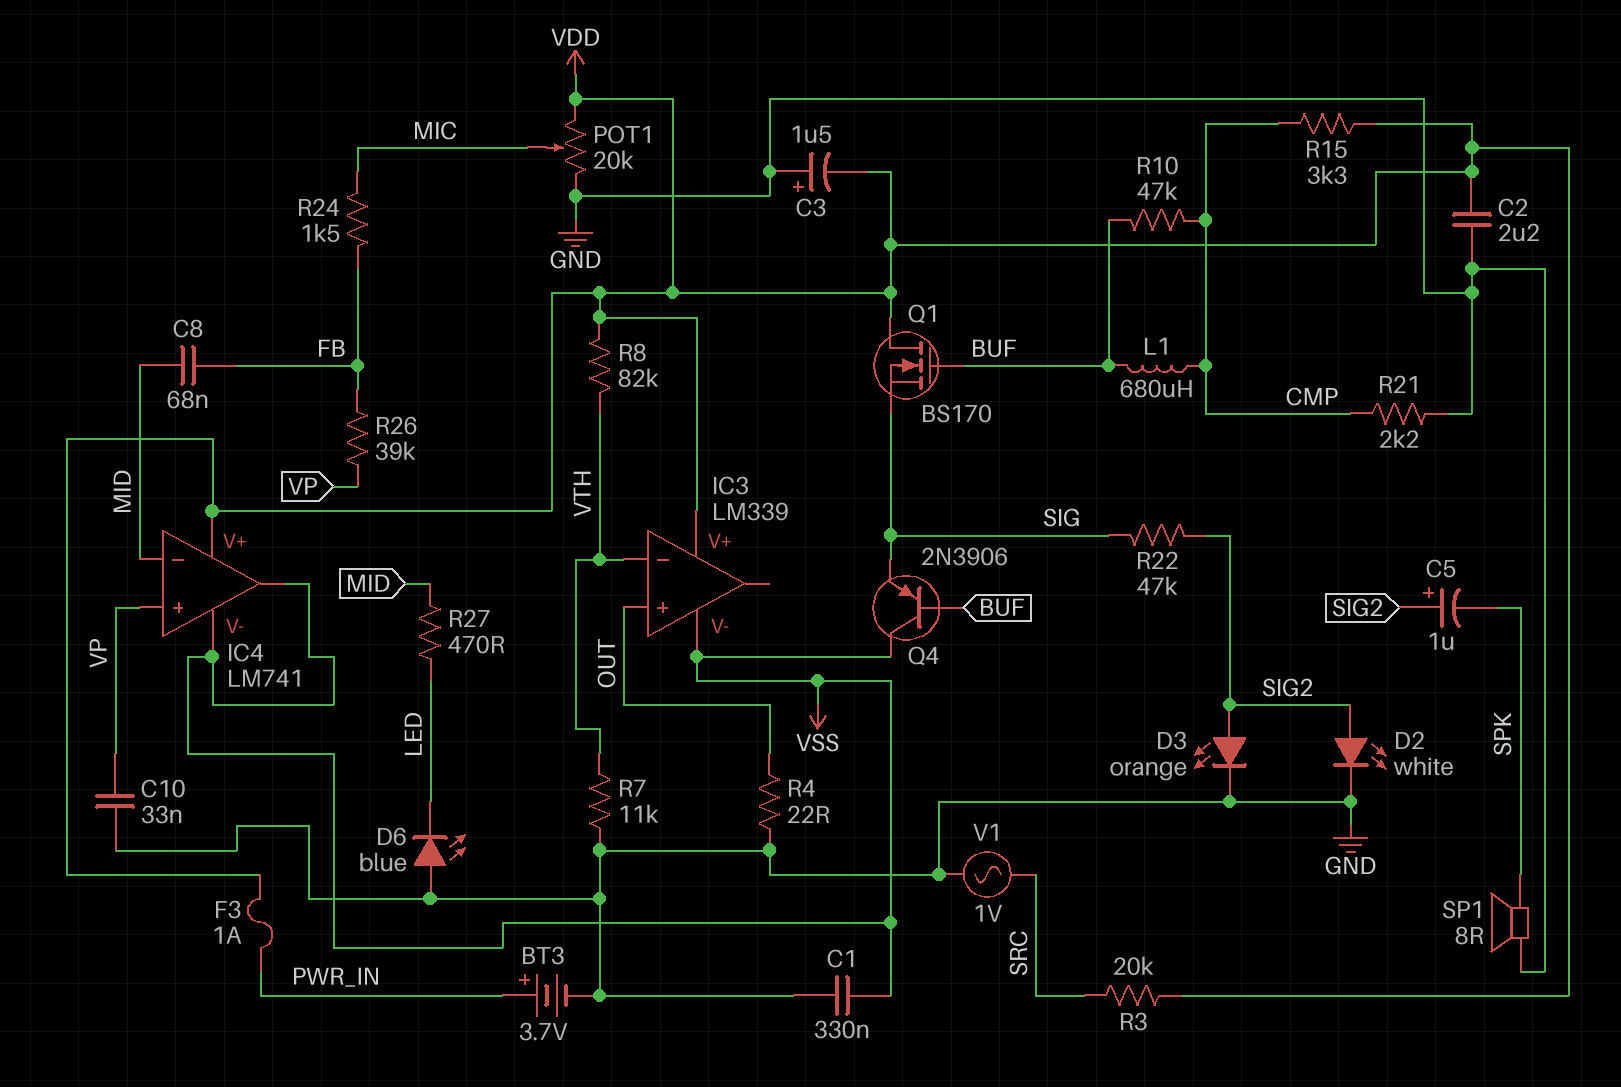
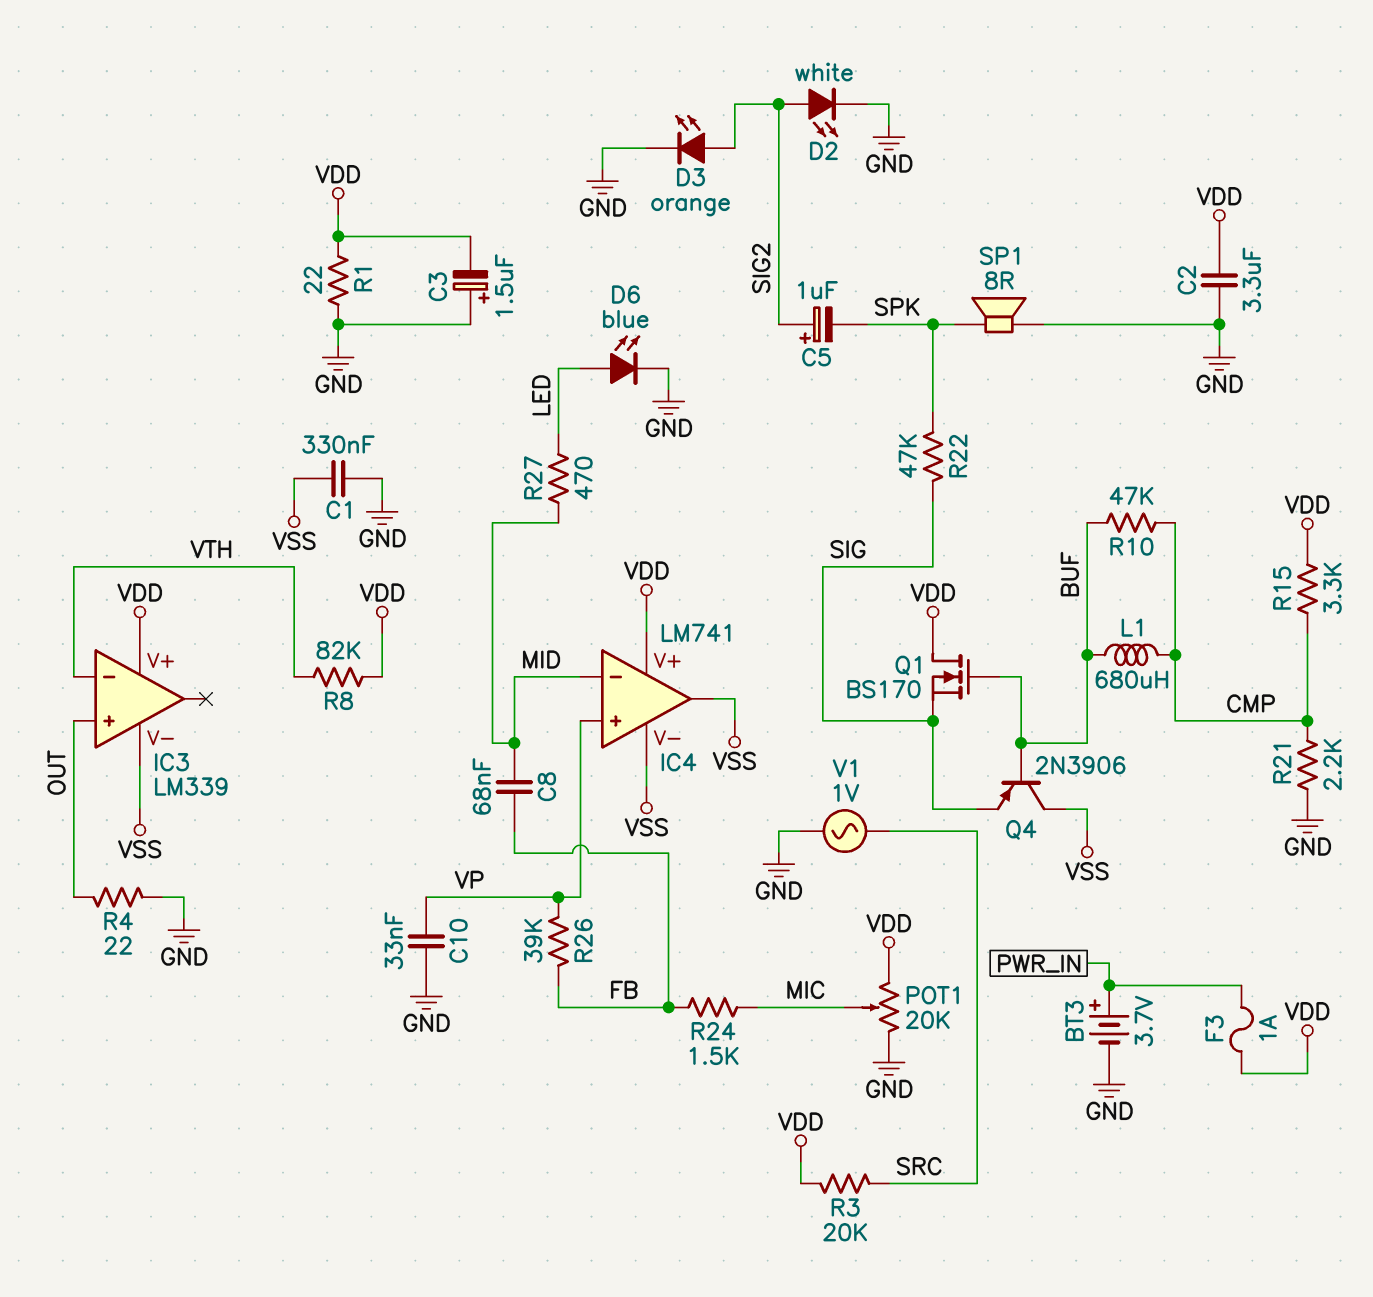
C2: 2.2uF (GND, VDD) -> 3.3uF (GND, VDD)
D6: LED blue (A GND, K LED) -> LED blue (A LED, K GND)
R1: none -> 22 (GND, VDD)
R7: 11k (GND, VTH) -> none
R22: 47k (SIG, SIG2) -> 47k (SIG, SPK)

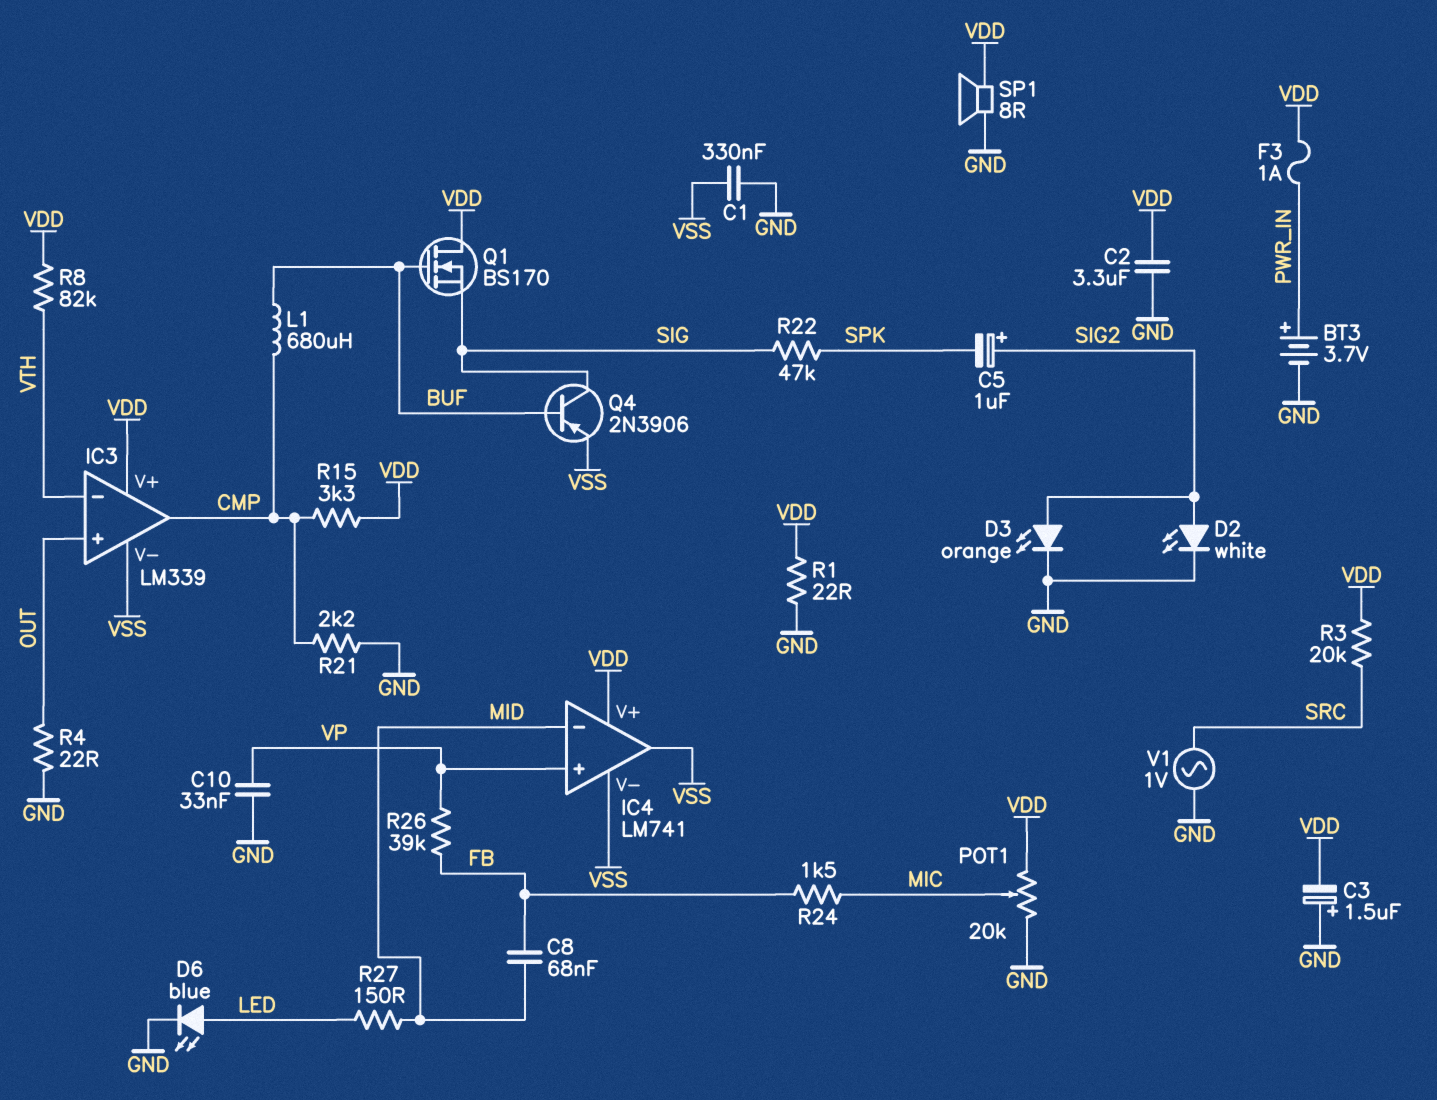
IC3 pin out: none -> CMP
Q4: PNP 2N3906 (B BUF, C VSS, E SIG) -> PNP 2N3906 (B BUF, C SIG, E VSS)
R10: 47k (BUF, CMP) -> none
R27: 470 (LED, MID) -> 150 (LED, MID)
SP1: speaker 8R (GND, SPK) -> speaker 8R (GND, VDD)

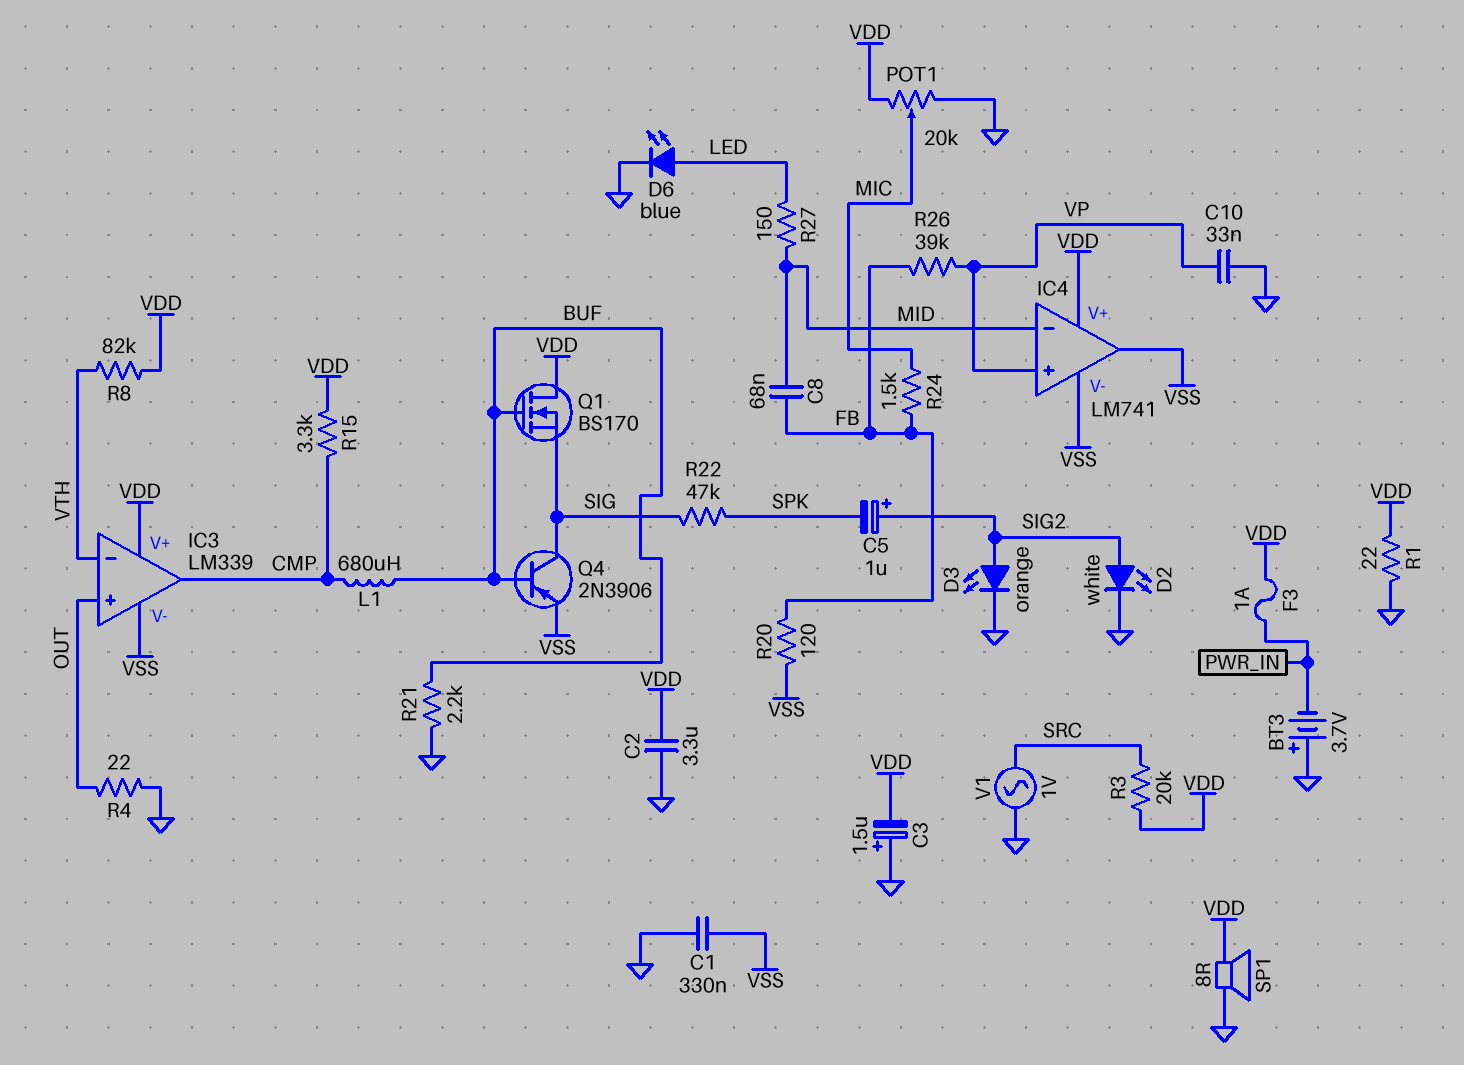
BT3: 3.7V (plus PWR_IN, minus GND) -> 3.7V (plus GND, minus PWR_IN)
R20: none -> 120 (FB, VSS)
R21: 2.2k (CMP, GND) -> 2.2k (BUF, GND)

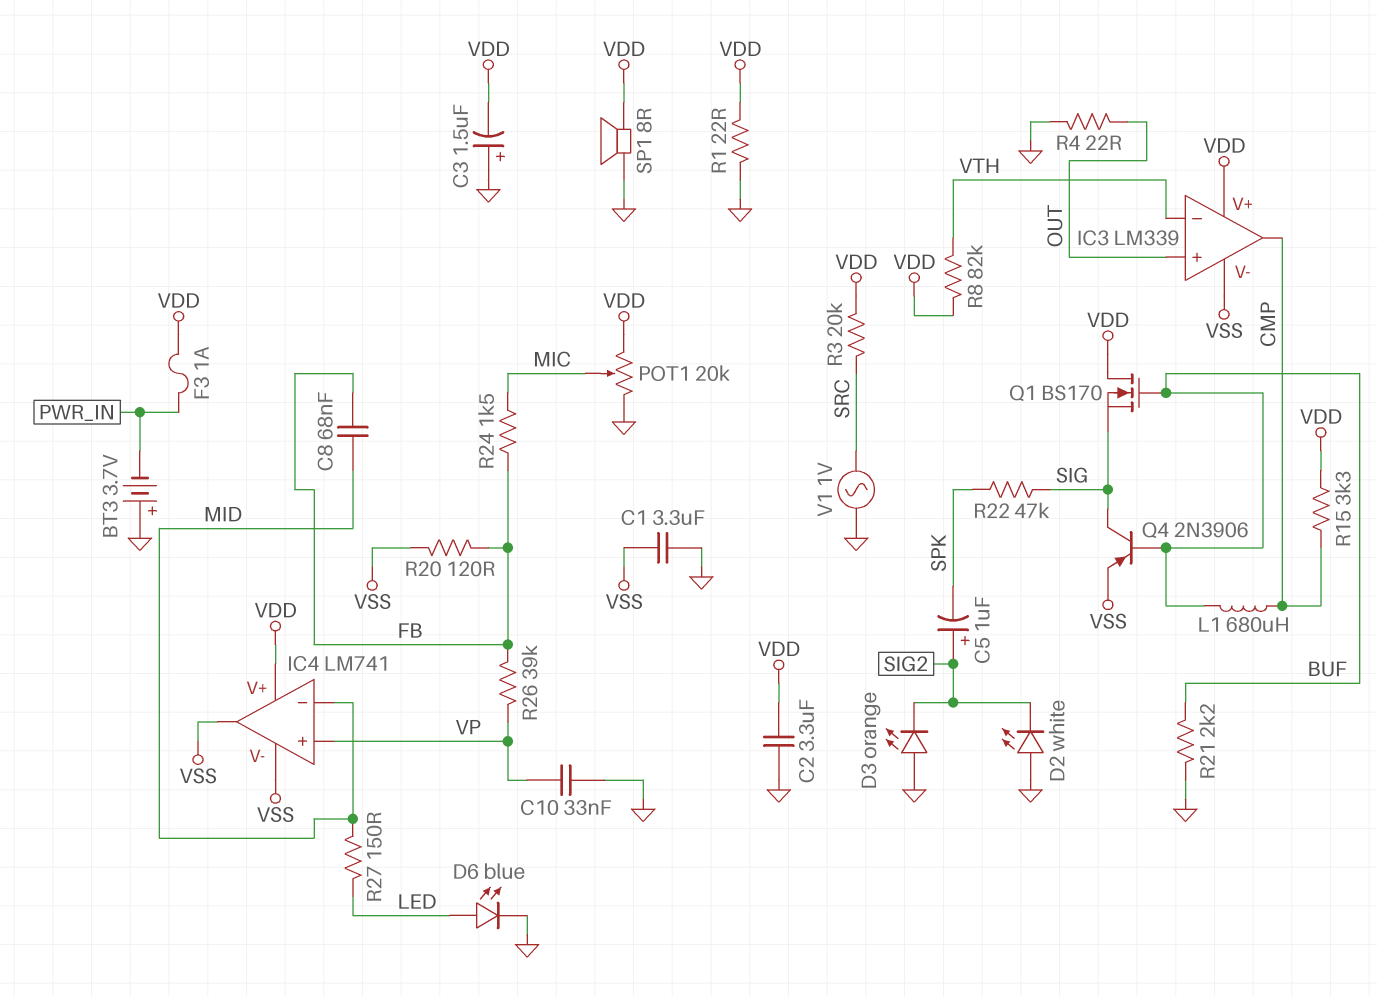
C1: 330nF (GND, VSS) -> 3.3uF (GND, VSS)
D2: LED white (A SIG2, K GND) -> LED white (A GND, K SIG2)
D3: LED orange (A SIG2, K GND) -> LED orange (A GND, K SIG2)

